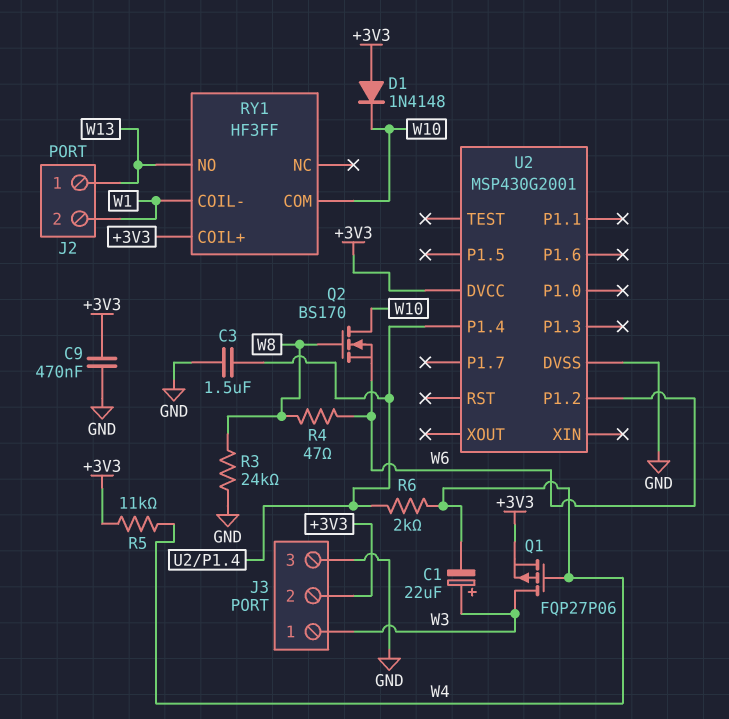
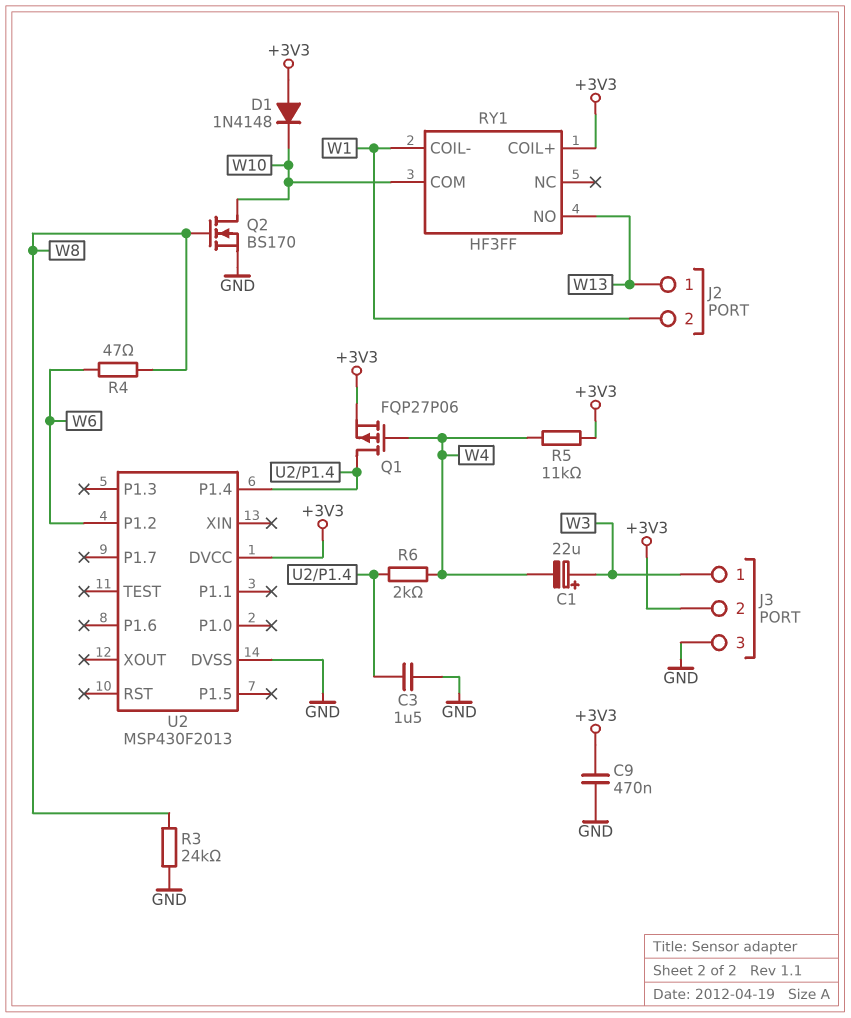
Q1: PMOS FQP27P06 (G W4, D W3, S +3V3) -> PMOS FQP27P06 (G W4, D U2/P1.4, S +3V3)
Q2: NMOS BS170 (G W8, D W10, S W6) -> NMOS BS170 (G W8, D W10, S GND)
U2: MSP430G2001 -> MSP430F2013

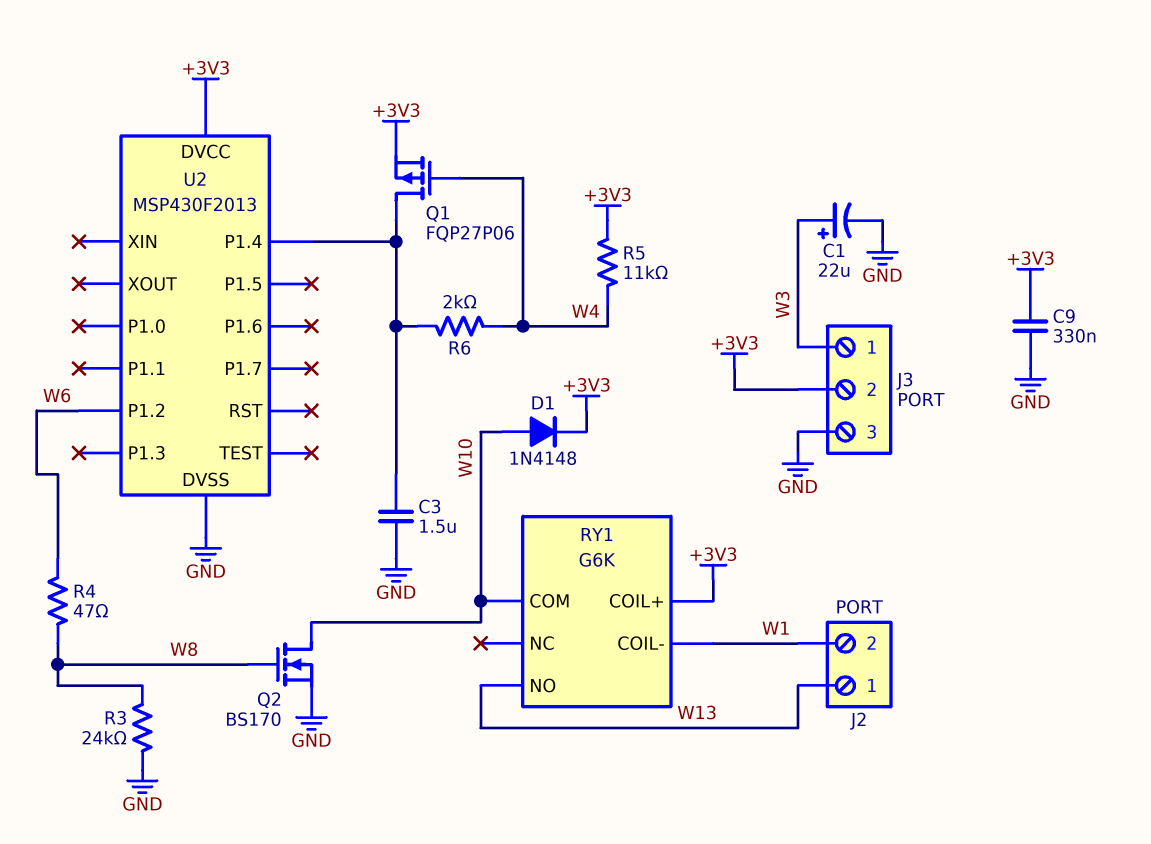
C1: 22uF (plus W3, minus W4) -> 22uF (plus W3, minus GND)
C9: 470nF (+3V3, GND) -> 330nF (+3V3, GND)
D1: diode 1N4148 (A +3V3, K W10) -> diode 1N4148 (A W10, K +3V3)
RY1: HF3FF -> G6K

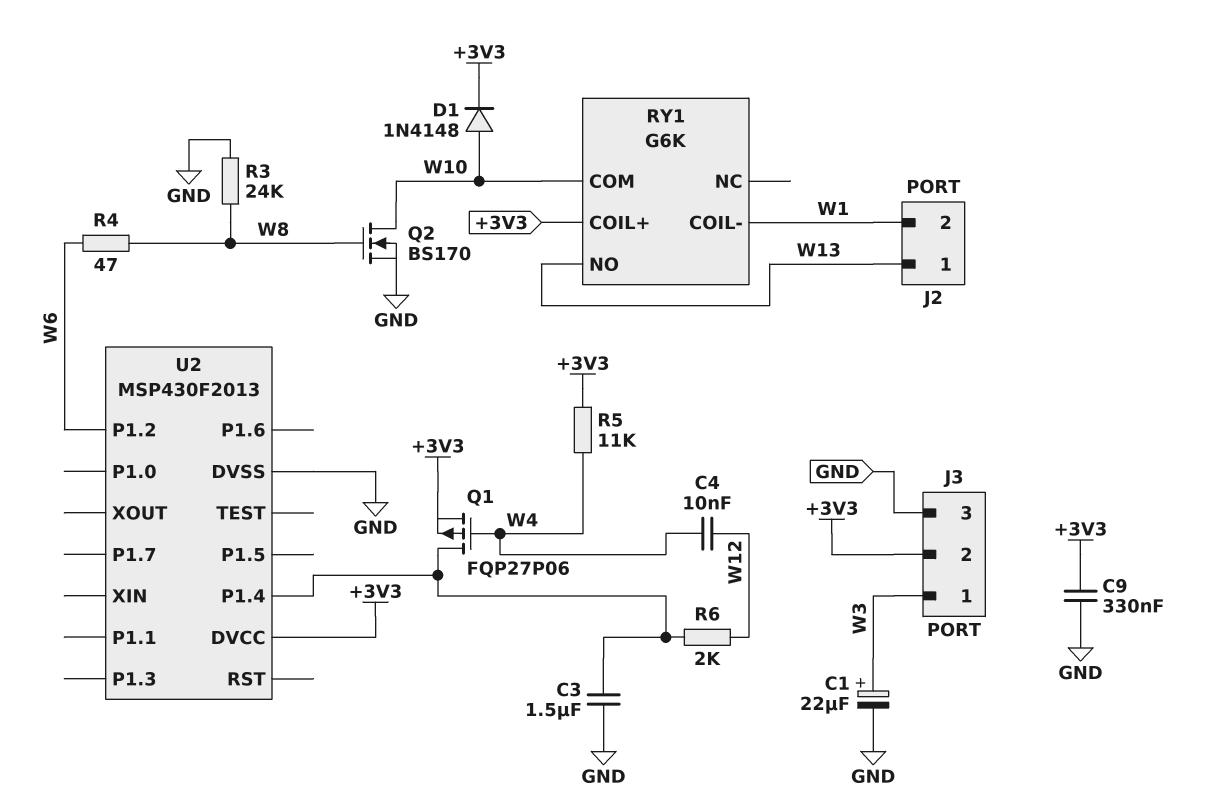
C4: none -> 10nF (W4, W12)
R6: 2k (U2/P1.4, W4) -> 2k (U2/P1.4, W12)

